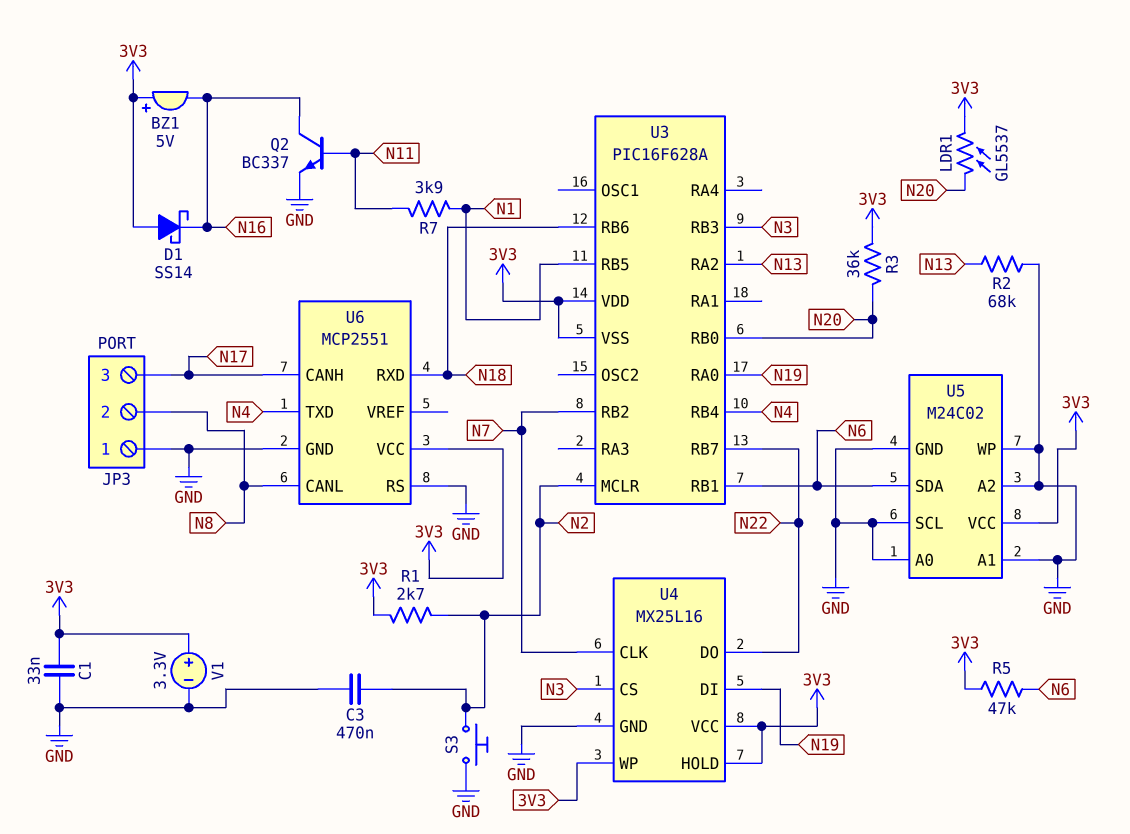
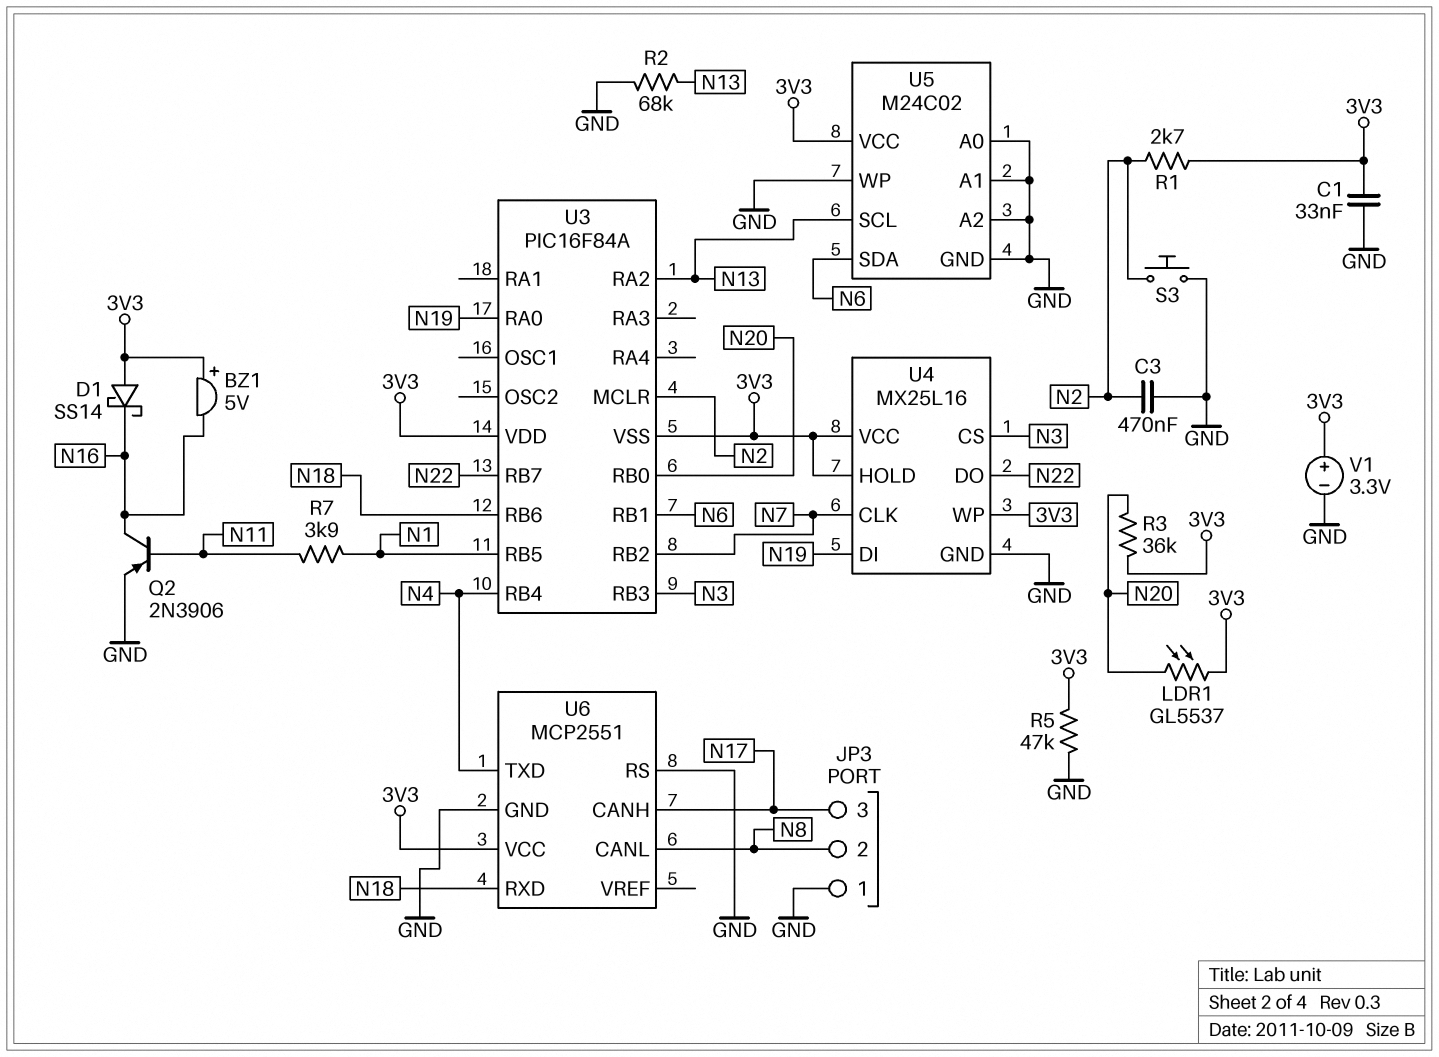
Q2: NPN BC337 (B N11, C N16, E GND) -> PNP 2N3906 (B N11, C N16, E GND)
R5: 47k (3V3, N6) -> 47k (3V3, GND)
U3: PIC16F628A -> PIC16F84A
U5 pin SCL: GND -> N13

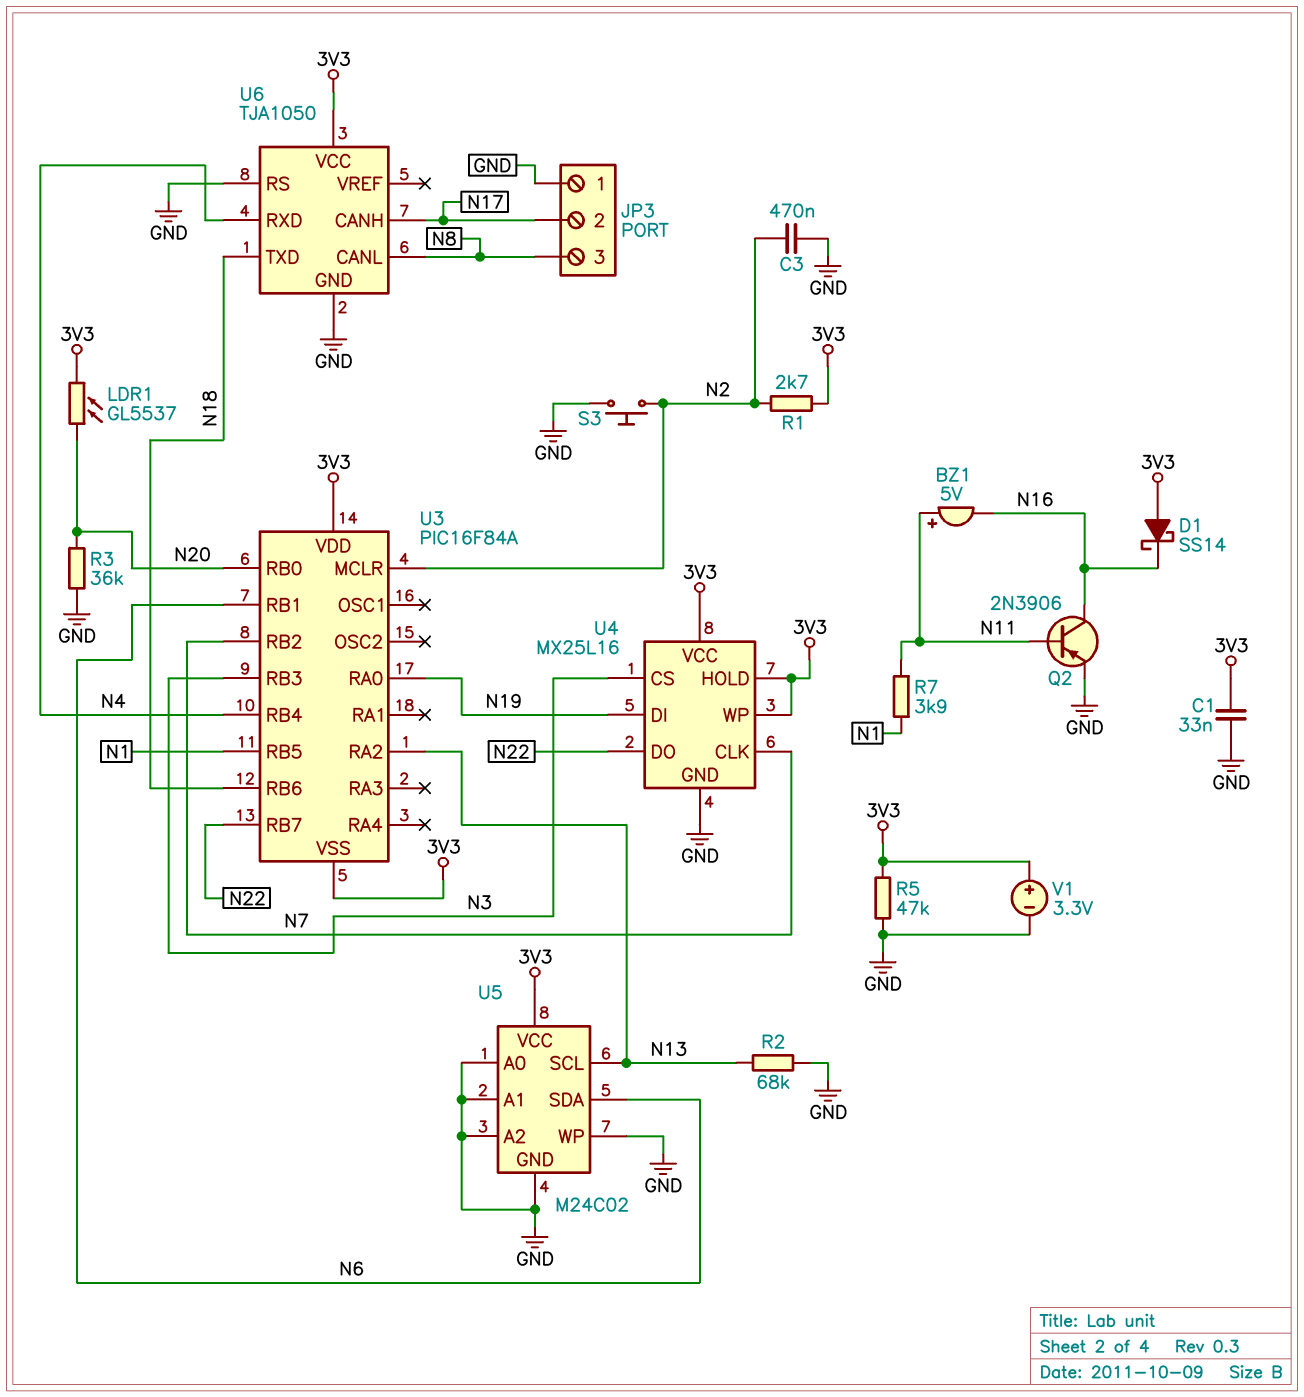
BZ1: buzzer 5V (plus 3V3, minus N16) -> buzzer 5V (plus N11, minus N16)
JP3 pin 2: N8 -> N17
JP3 pin 3: N17 -> N8
R3: 36k (3V3, N20) -> 36k (GND, N20)
U6: MCP2551 -> TJA1050
U6 pin RXD: N18 -> N4
U6 pin TXD: N4 -> N18

